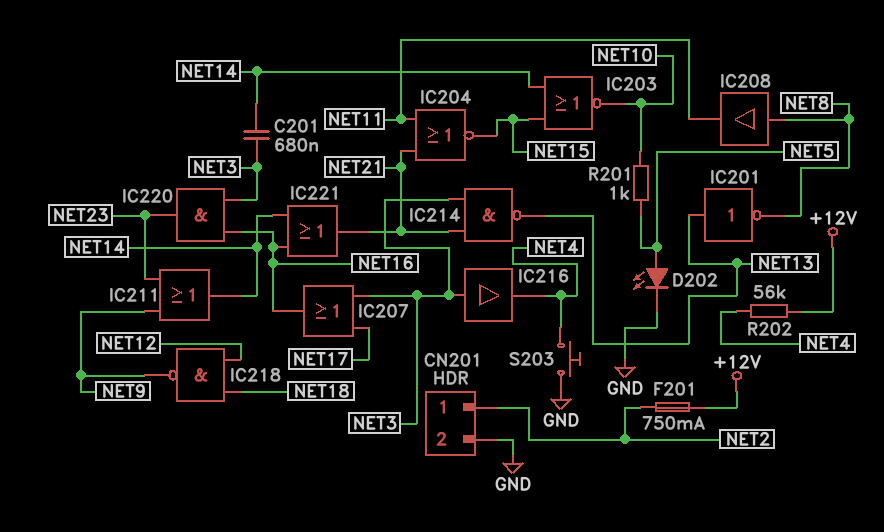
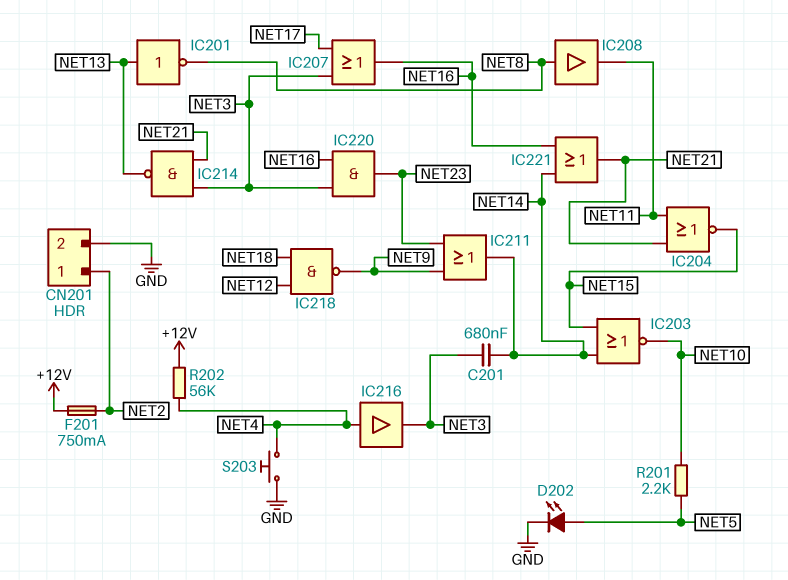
IC216: buffer (in NET3, out NET4) -> buffer (in NET4, out NET3)
R201: 1k (NET5, NET10) -> 2.2k (NET5, NET10)

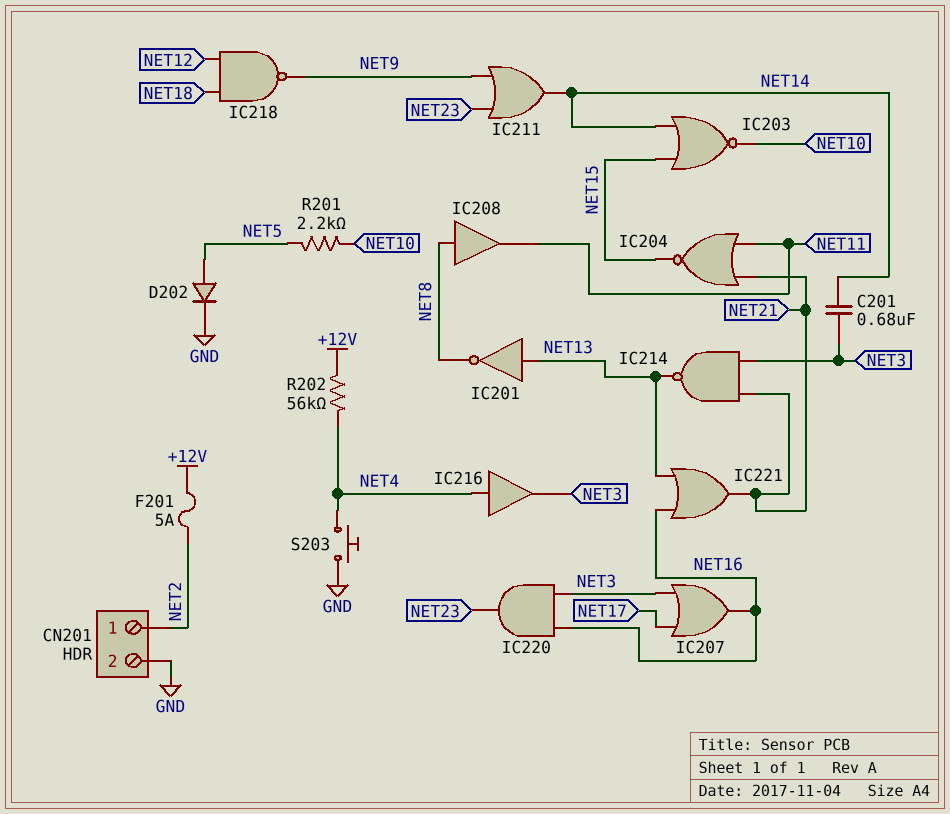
D202: LED (A NET5, K GND) -> diode (A NET5, K GND)
F201: 750mA (+12V, NET2) -> 5A (+12V, NET2)
IC221: OR (in NET14, in NET16, out NET21) -> OR (in NET13, in NET16, out NET21)

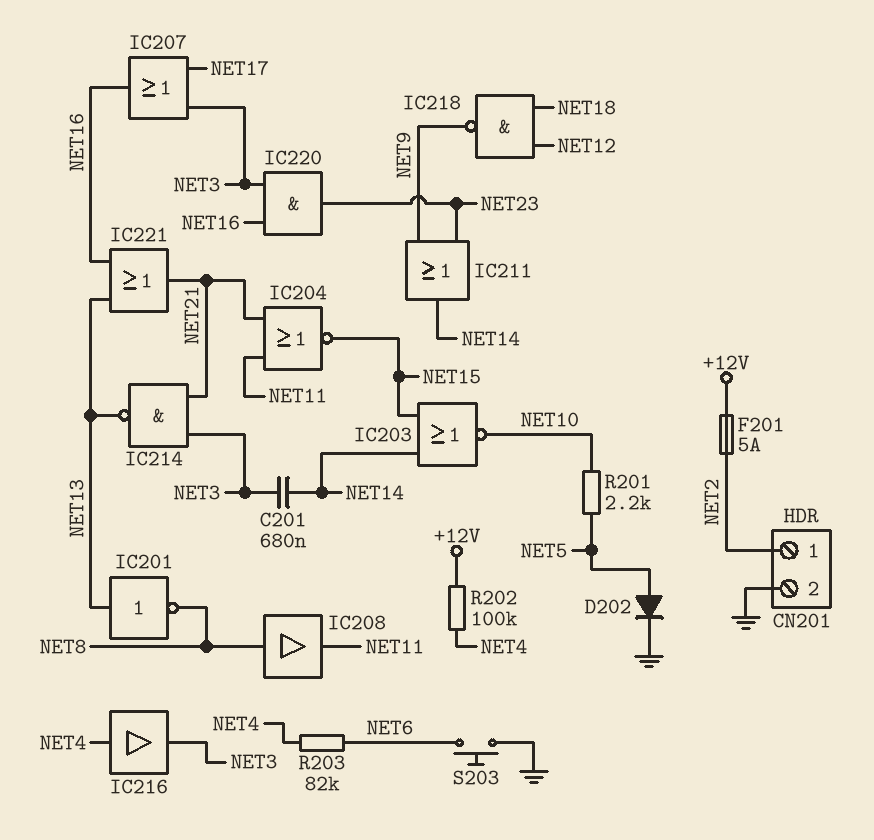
R202: 56k (+12V, NET4) -> 100k (+12V, NET4)
R203: none -> 82k (NET4, NET6)
S203: button (GND, NET4) -> button (GND, NET6)

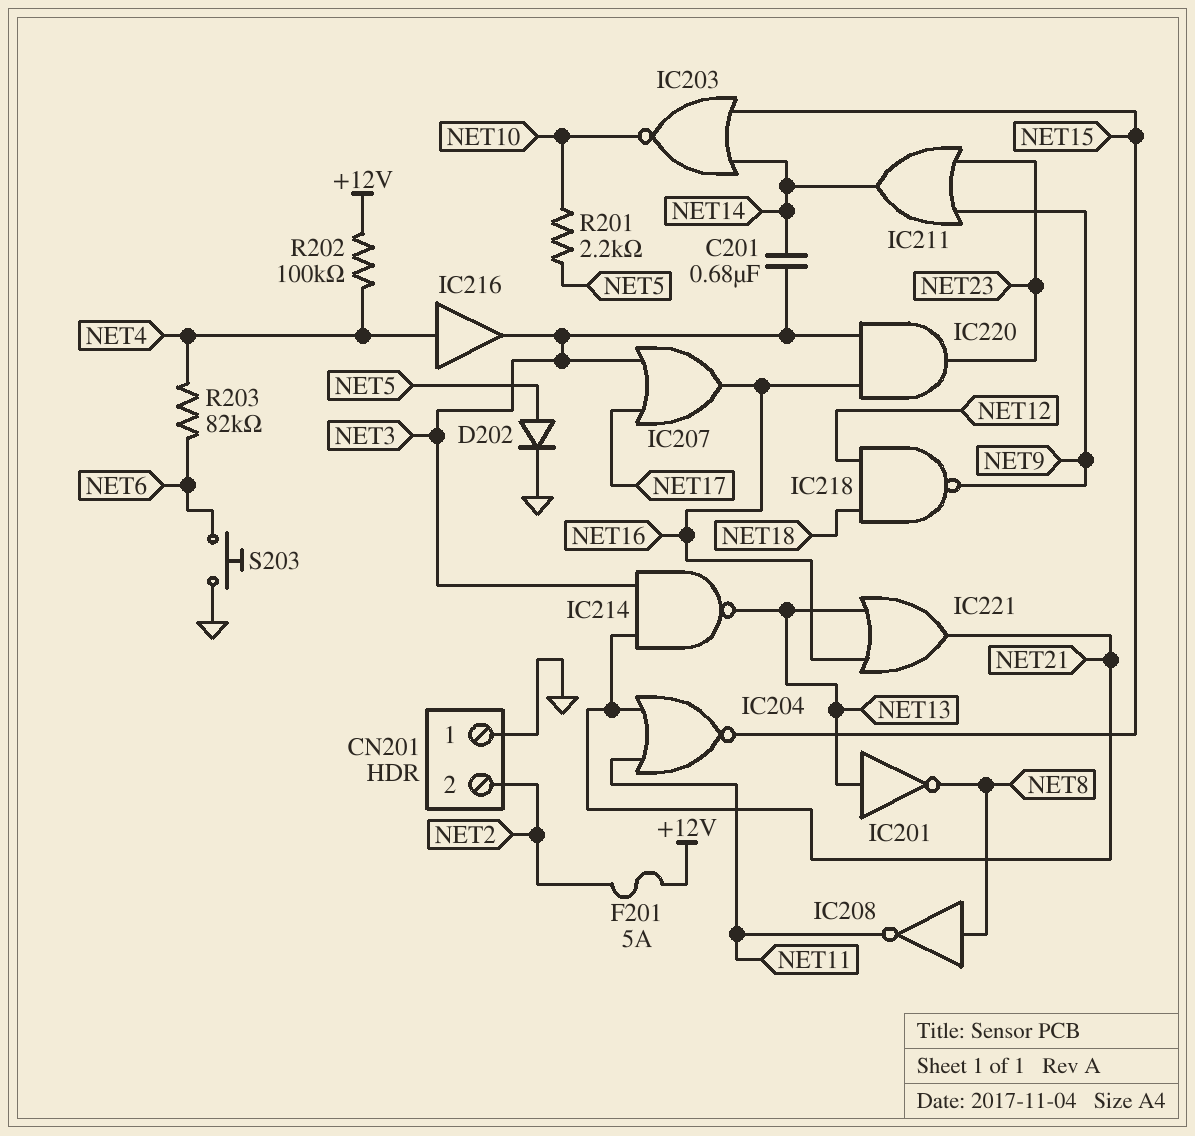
CN201 pin 1: NET2 -> GND
CN201 pin 2: GND -> NET2
IC208: buffer (in NET8, out NET11) -> NOT (in NET8, out NET11)

